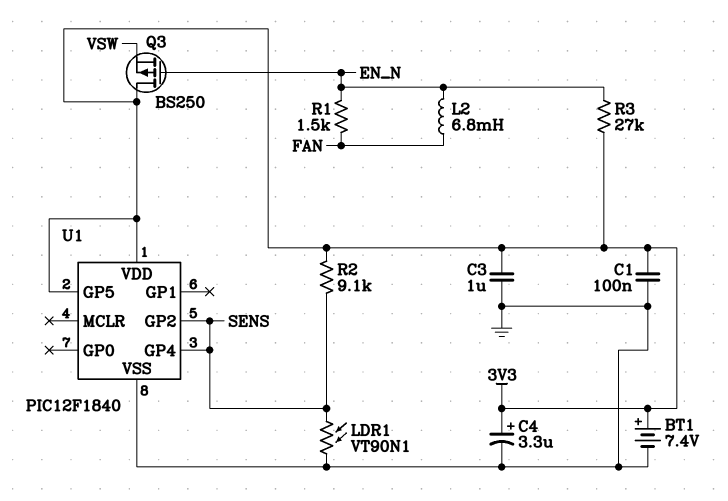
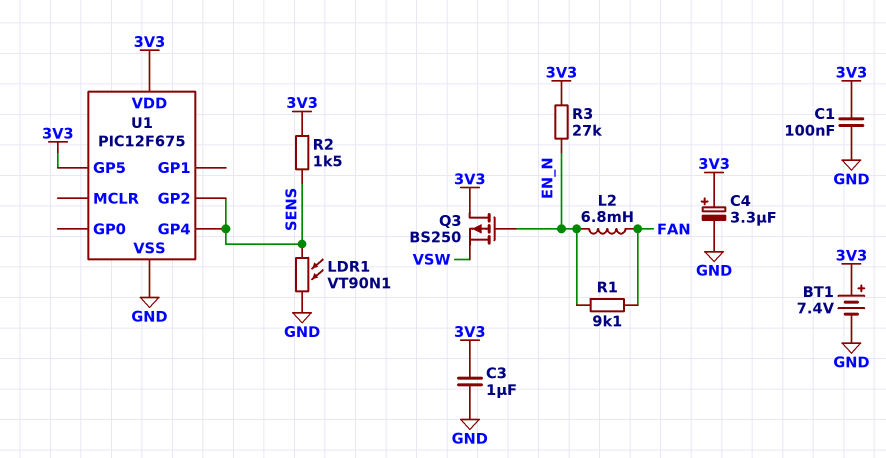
R1: 1.5k (EN_N, FAN) -> 9.1k (EN_N, FAN)
R2: 9.1k (3V3, SENS) -> 1.5k (3V3, SENS)
U1: PIC12F1840 -> PIC12F675

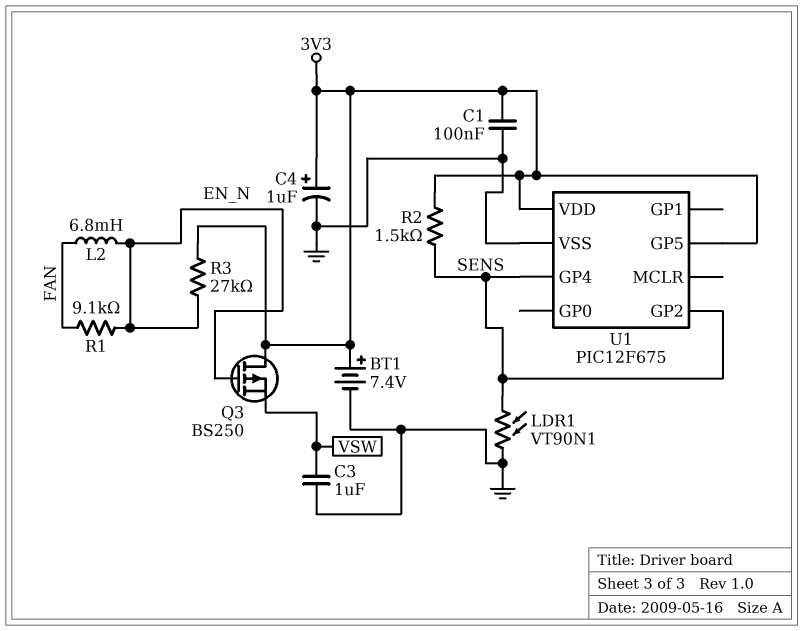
C3: 1uF (3V3, GND) -> 1uF (GND, VSW)
C4: 3.3uF (plus 3V3, minus GND) -> 1uF (plus 3V3, minus GND)

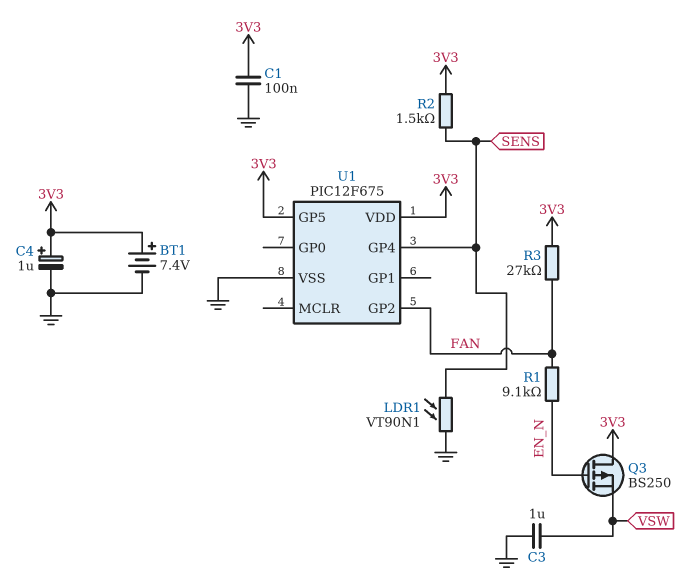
L2: 6.8mH (EN_N, FAN) -> none
R3: 27k (3V3, EN_N) -> 27k (3V3, FAN)
U1 pin GP2: SENS -> FAN

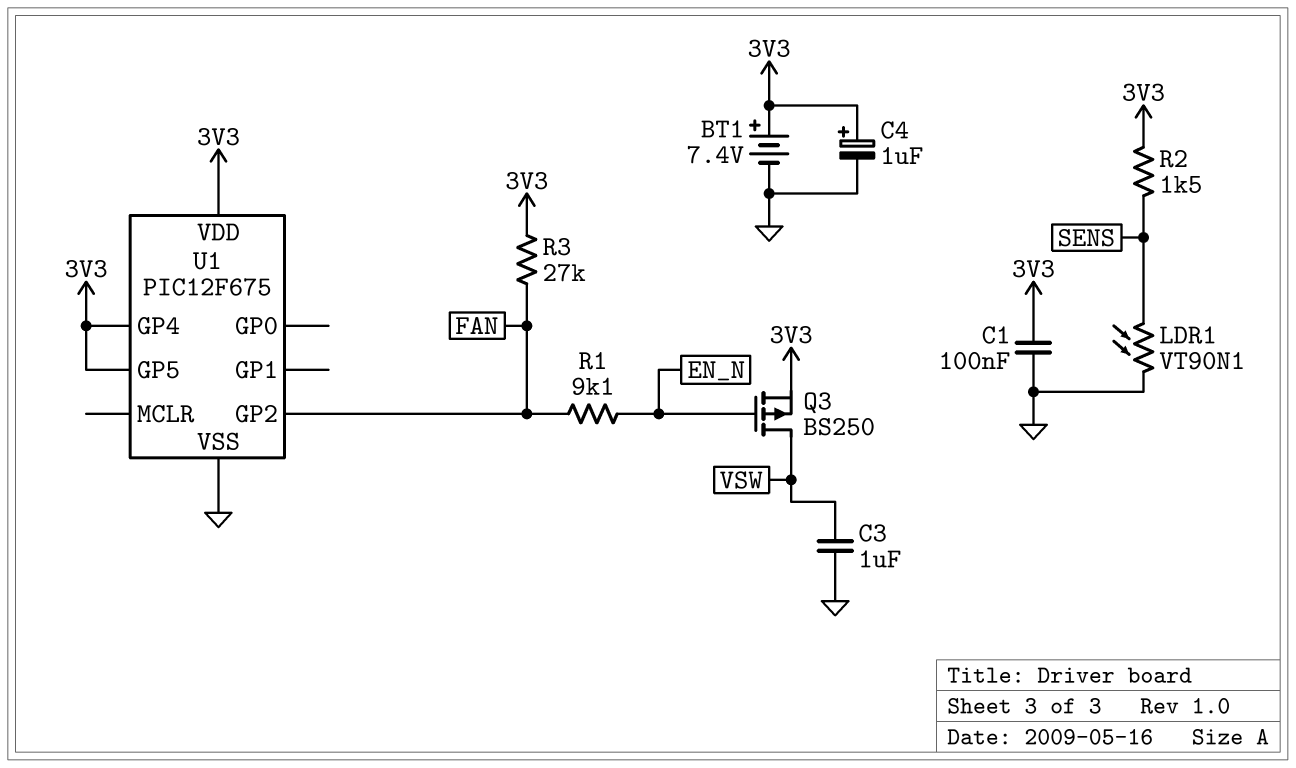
Q3: PMOS BS250 (G EN_N, D 3V3, S VSW) -> PMOS BS250 (G EN_N, D VSW, S 3V3)
U1 pin GP4: SENS -> 3V3

